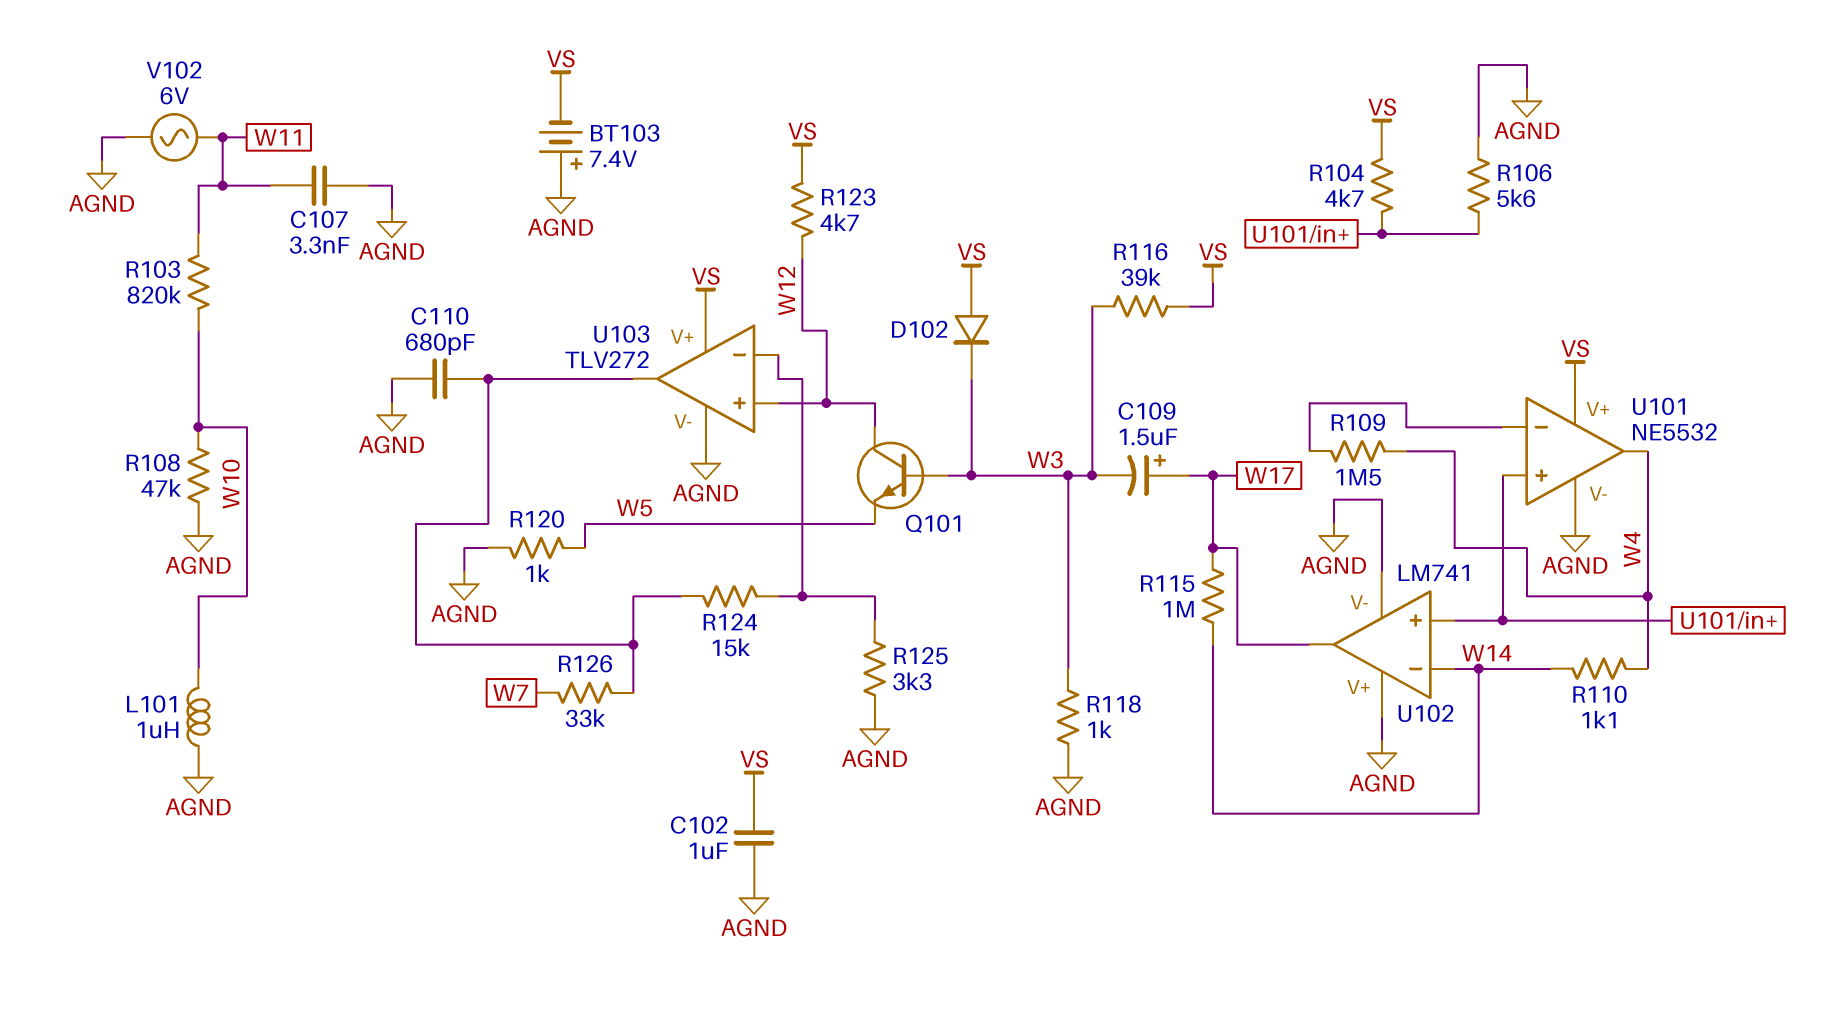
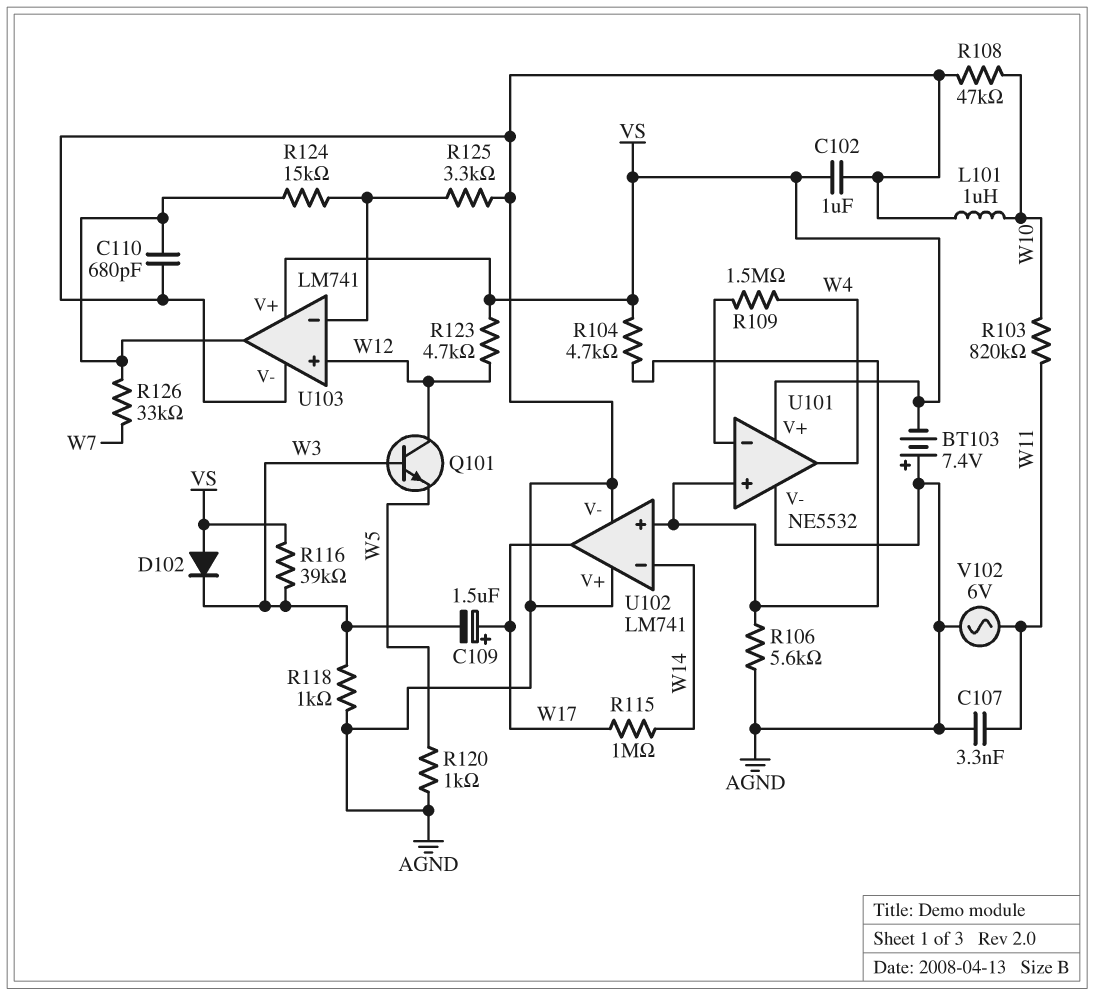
R110: 1.1k (W4, W14) -> none
U103: TLV272 -> LM741

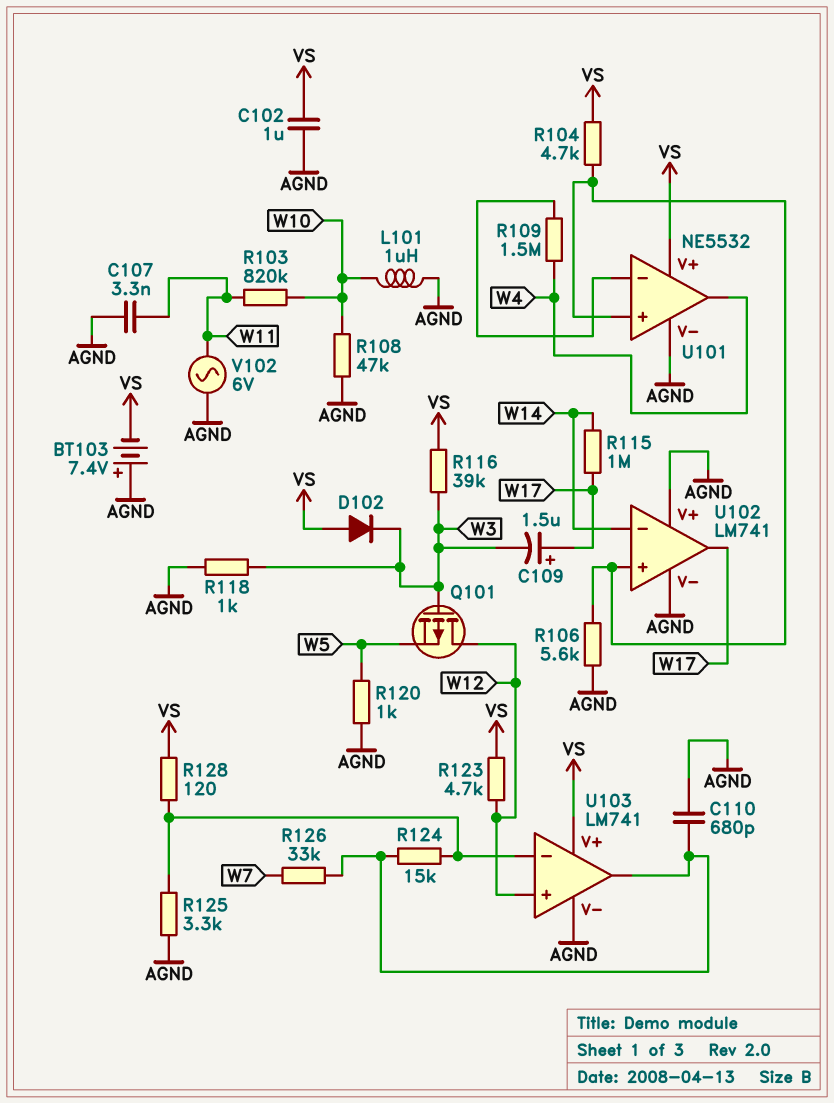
Q101: NPN (B W3, C W12, E W5) -> PMOS (G W3, D W12, S W5)
R128: none -> 120 (U103/in-, VS)

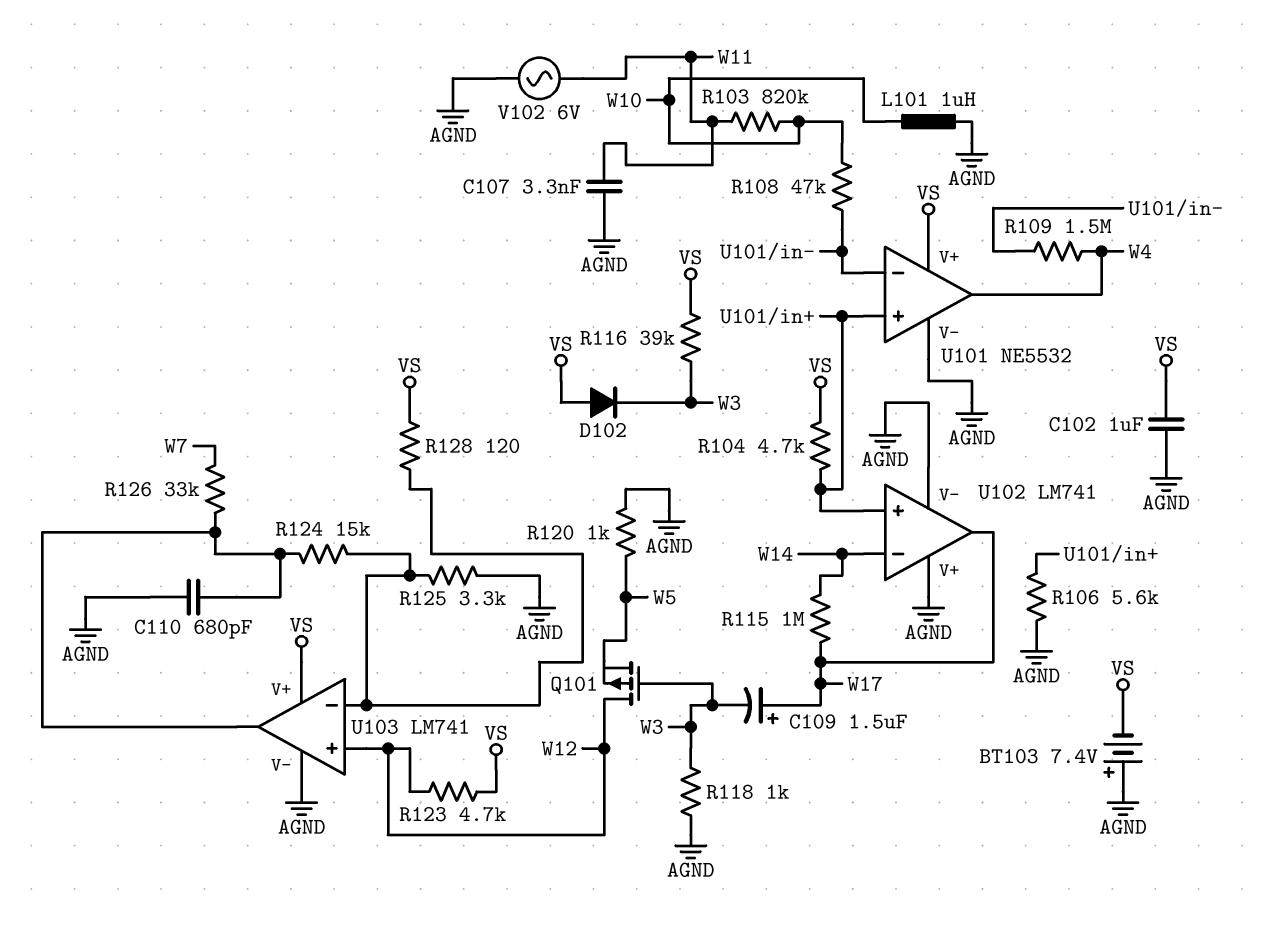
R108: 47k (AGND, W10) -> 47k (U101/in-, W10)

